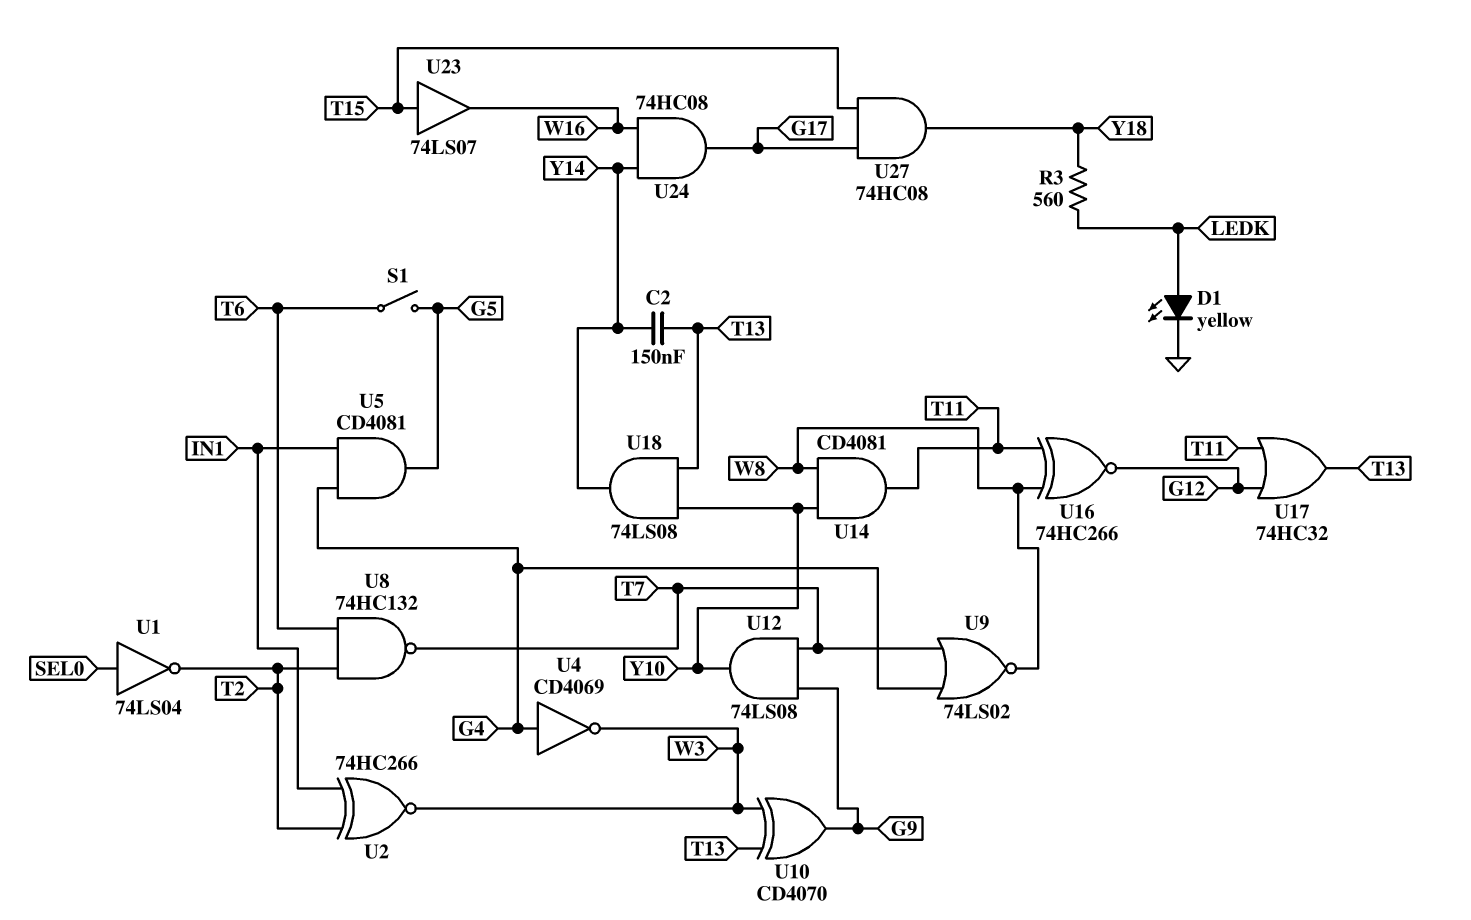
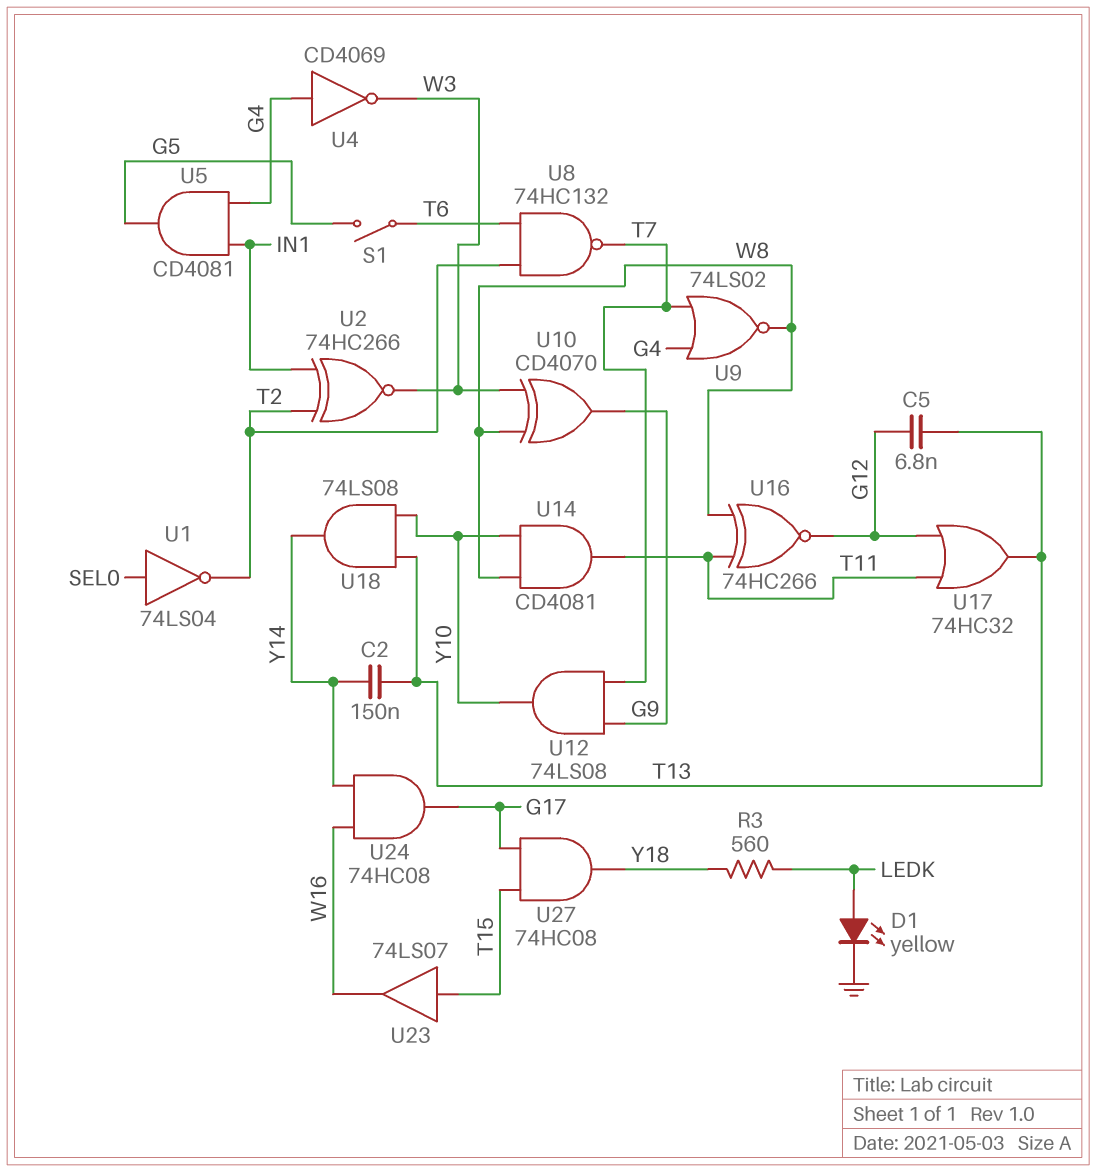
C5: none -> 6.8nF (G12, T13)
U10: XOR CD4070 (in T13, in W3, out G9) -> XOR CD4070 (in W3, in W8, out G9)

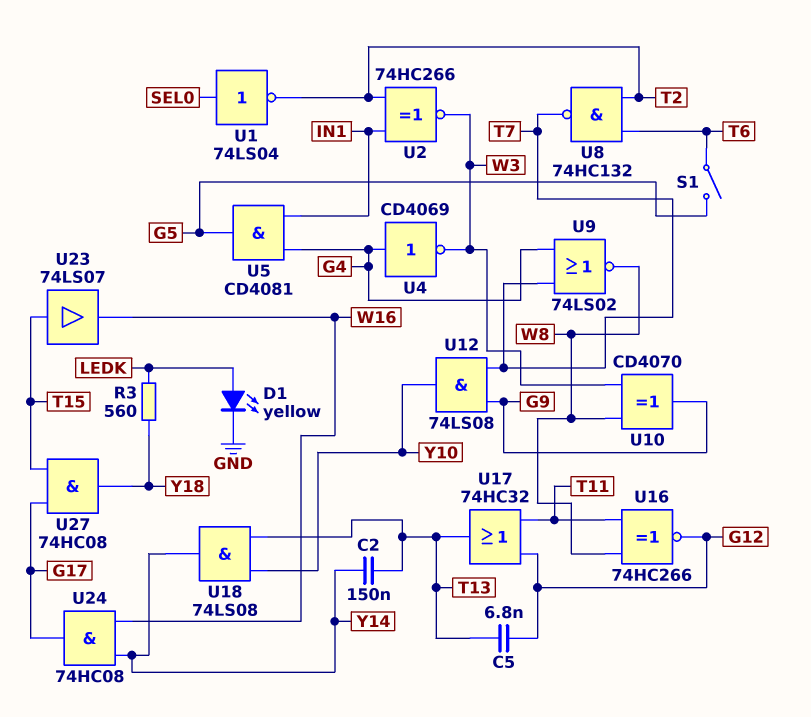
U14: AND CD4081 (in W8, in Y10, out T11) -> none

